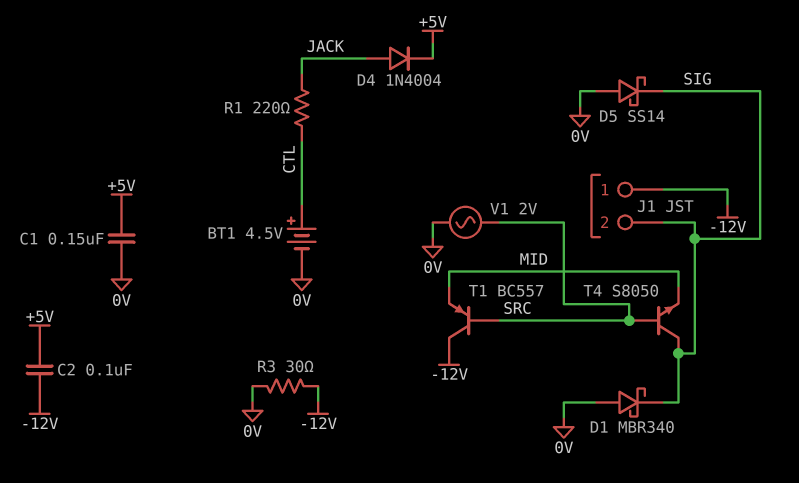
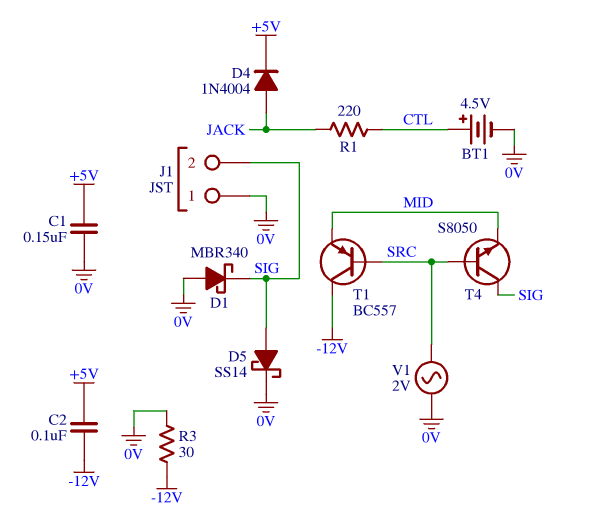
D5: schottky SS14 (A 0V, K SIG) -> schottky SS14 (A SIG, K 0V)
J1 pin 1: -12V -> 0V

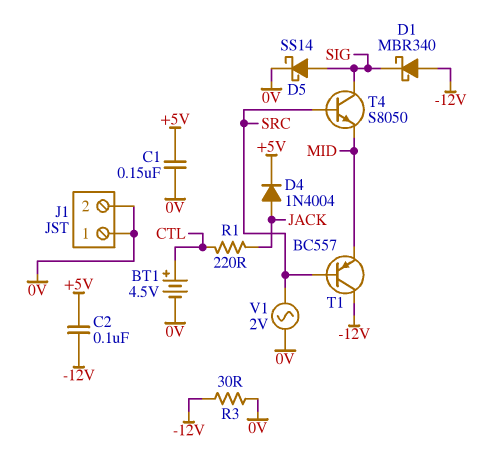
D1: schottky MBR340 (A 0V, K SIG) -> schottky MBR340 (A -12V, K SIG)
J1 pin 2: SIG -> 0V

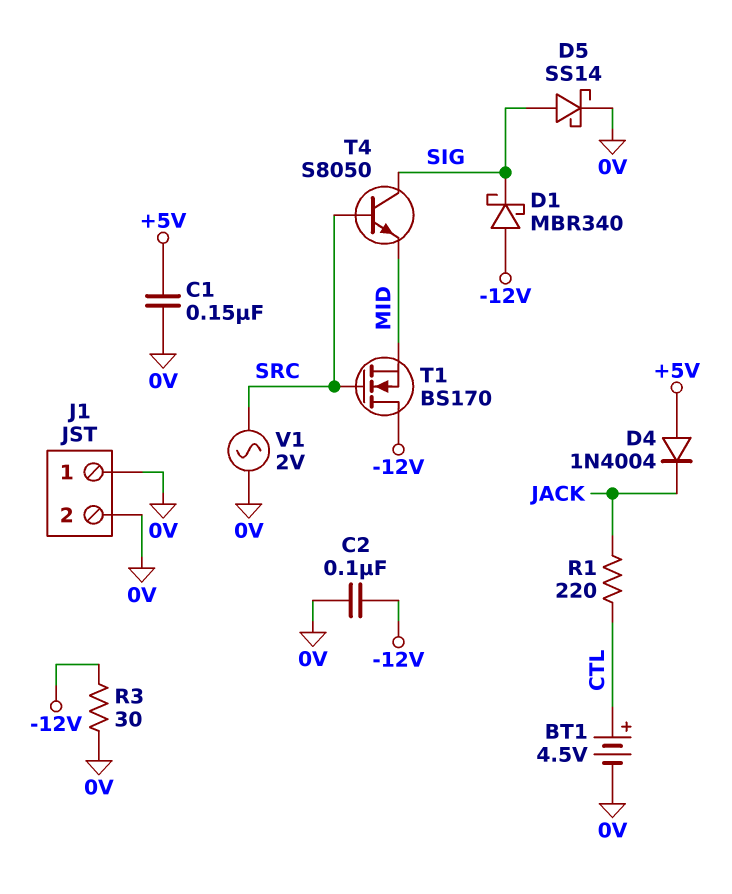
C2: 100nF (+5V, -12V) -> 100nF (-12V, 0V)
D4: diode 1N4004 (A JACK, K +5V) -> diode 1N4004 (A +5V, K JACK)
T1: PNP BC557 (B SRC, C -12V, E MID) -> NMOS BS170 (G SRC, D -12V, S MID)

